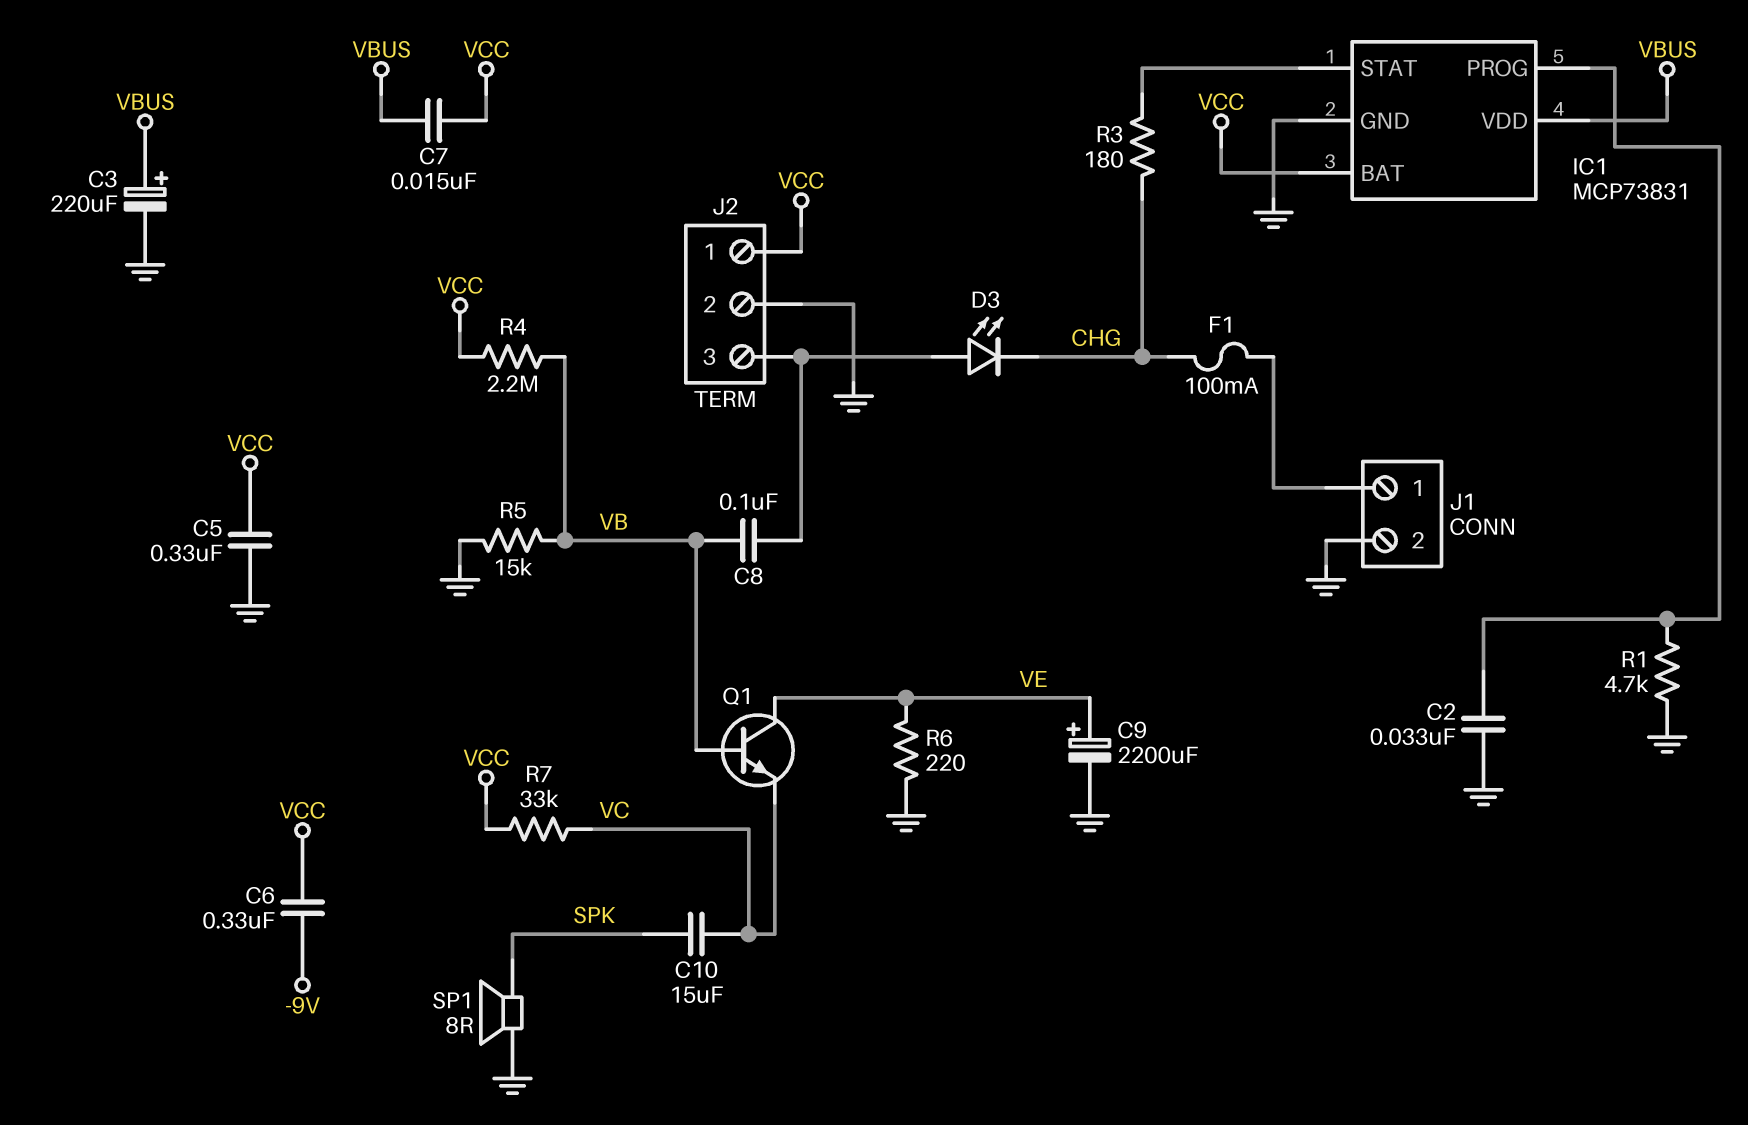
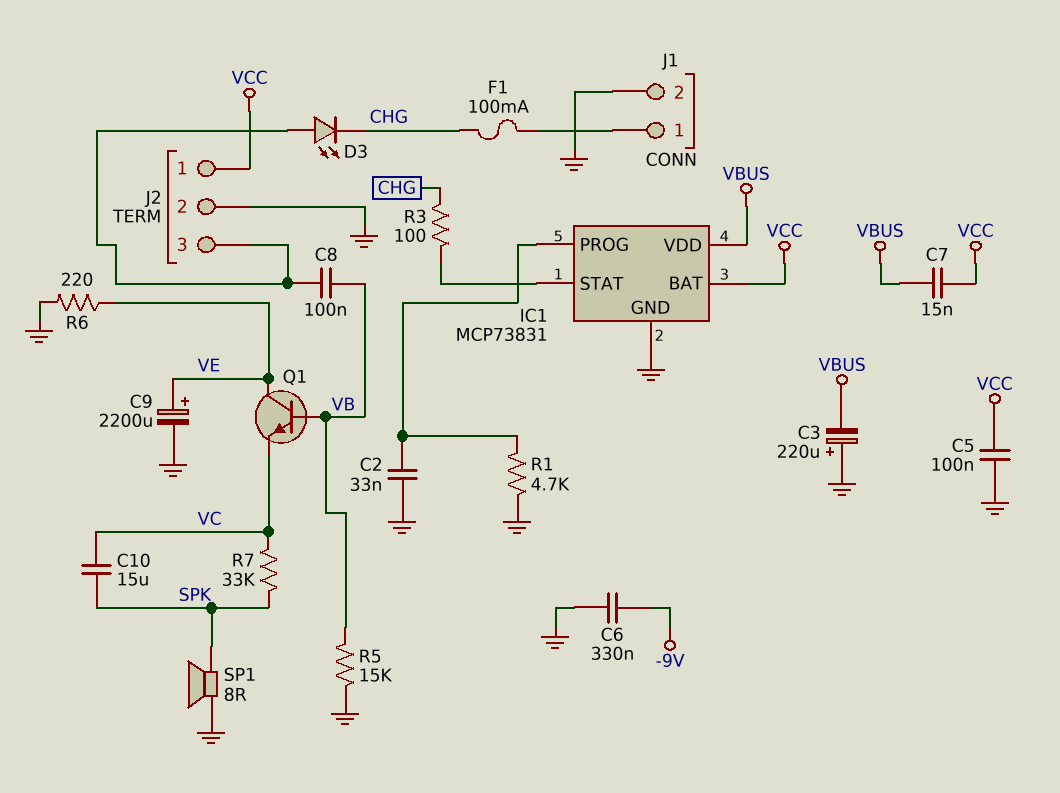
C3: 220uF (plus VBUS, minus GND) -> 220uF (plus GND, minus VBUS)
C5: 330nF (GND, VCC) -> 100nF (GND, VCC)
C6: 330nF (-9V, VCC) -> 330nF (-9V, GND)
R3: 180 (CHG, IC1/STAT) -> 100 (CHG, IC1/STAT)
R4: 2.2M (VB, VCC) -> none
R7: 33k (VC, VCC) -> 33k (SPK, VC)

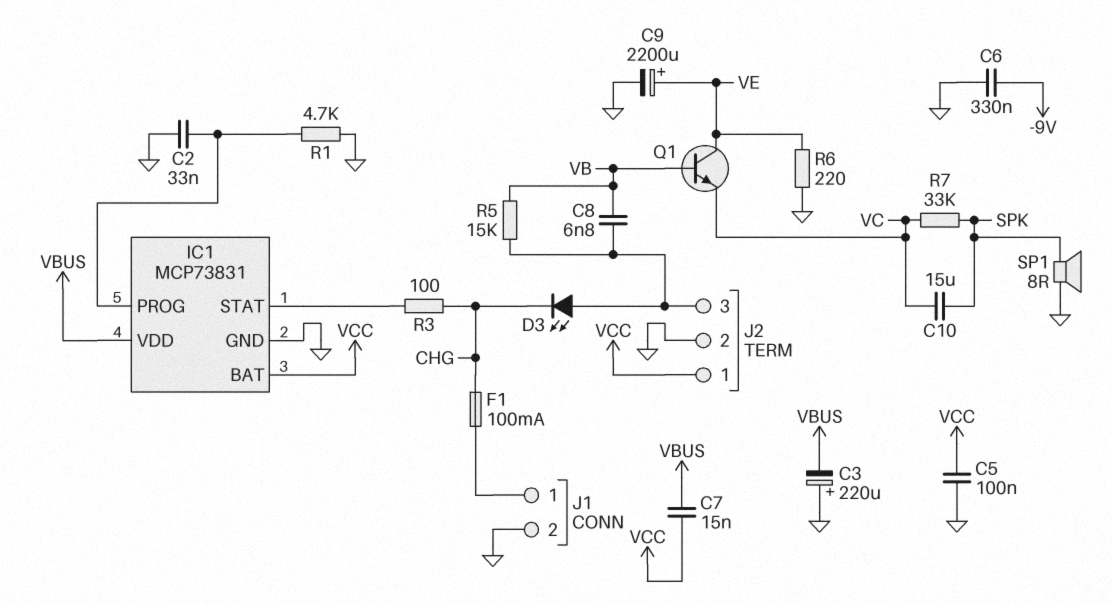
C8: 100nF (J2/3, VB) -> 6.8nF (J2/3, VB)
R5: 15k (GND, VB) -> 15k (J2/3, VB)

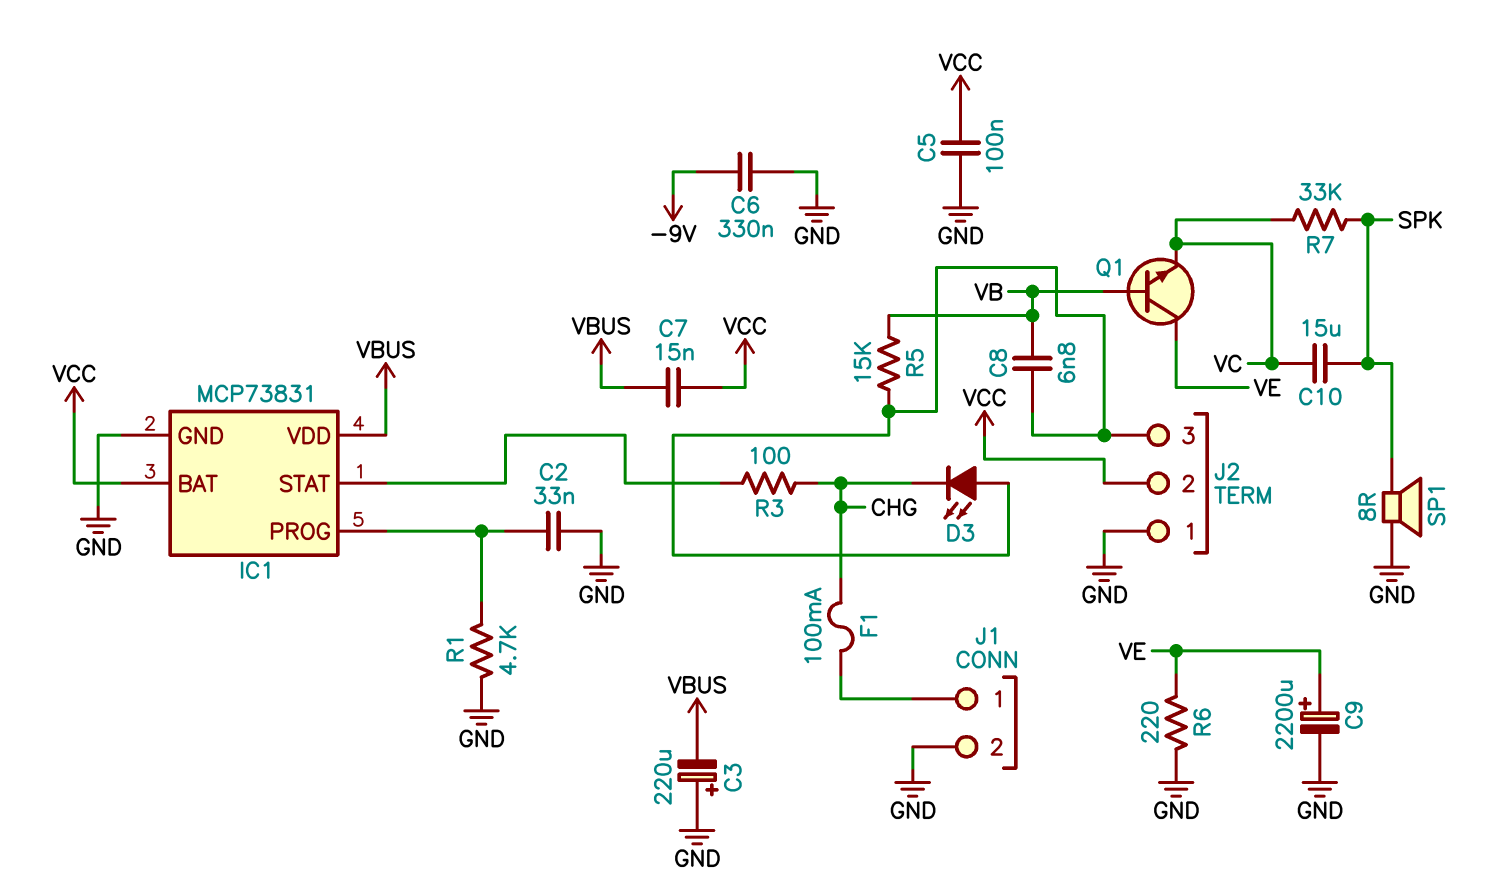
J2 pin 1: VCC -> GND
J2 pin 2: GND -> VCC

